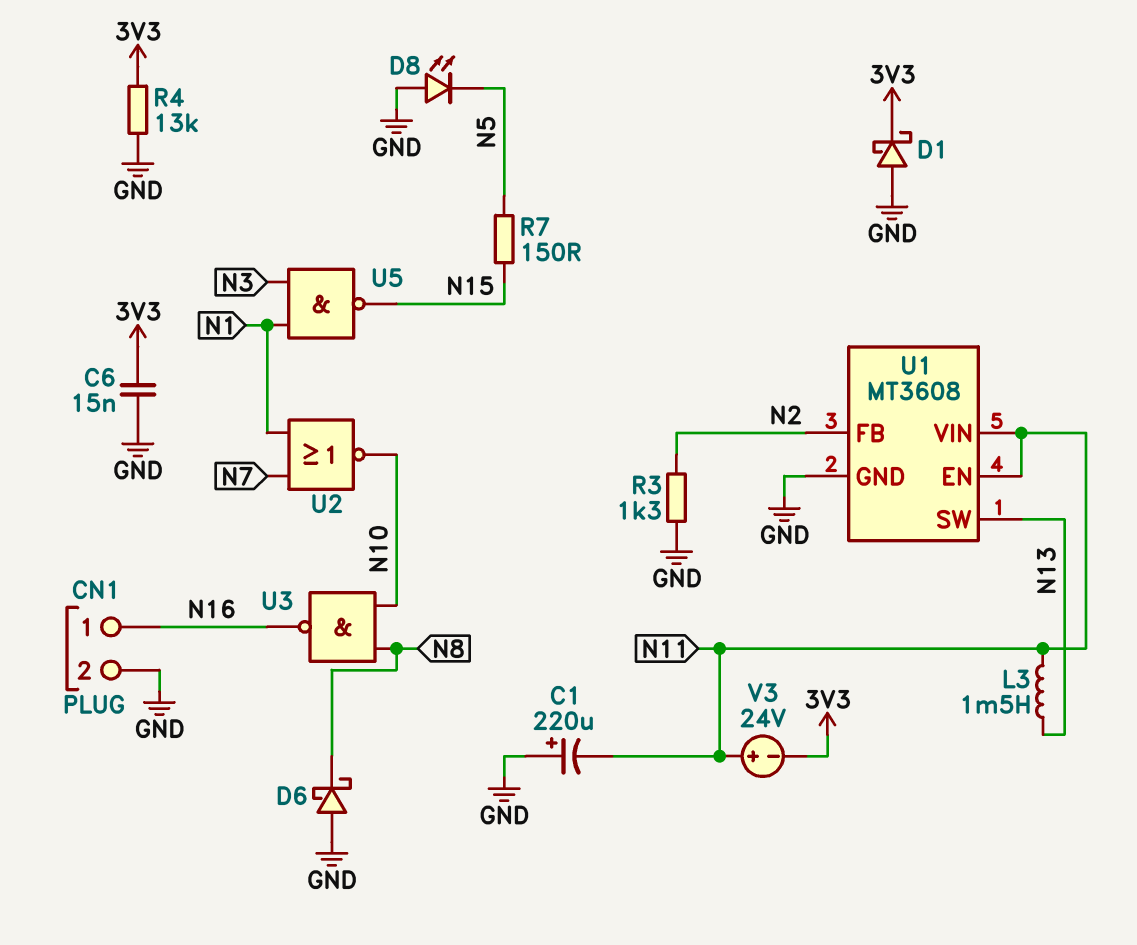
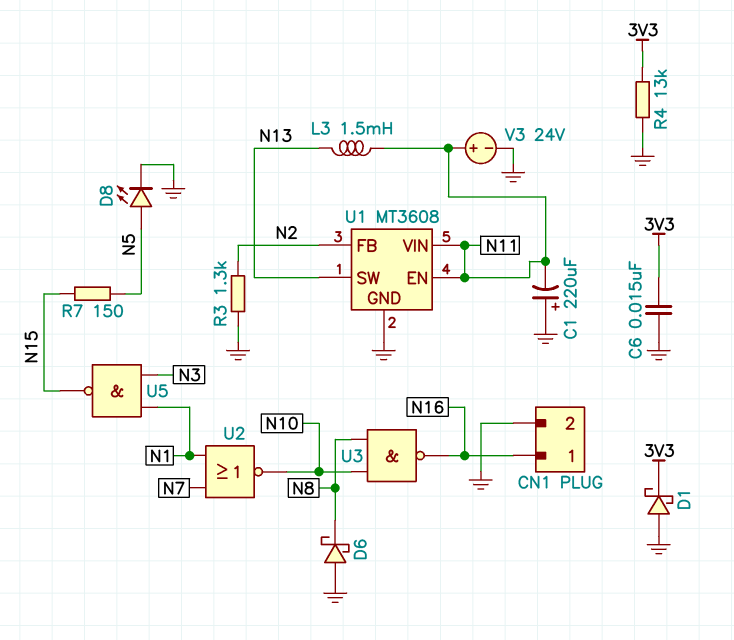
D8: LED (A GND, K N5) -> LED (A N5, K GND)
V3: 24V (plus N11, minus 3V3) -> 24V (plus N11, minus GND)

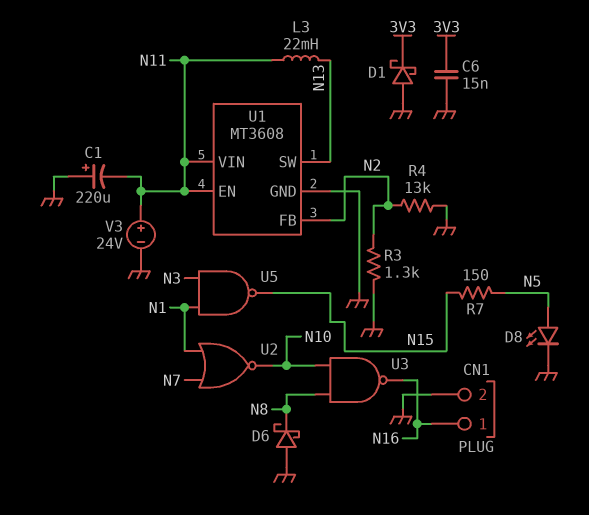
L3: 1.5mH (N11, N13) -> 22mH (N11, N13)
R4: 13k (3V3, GND) -> 13k (GND, N2)

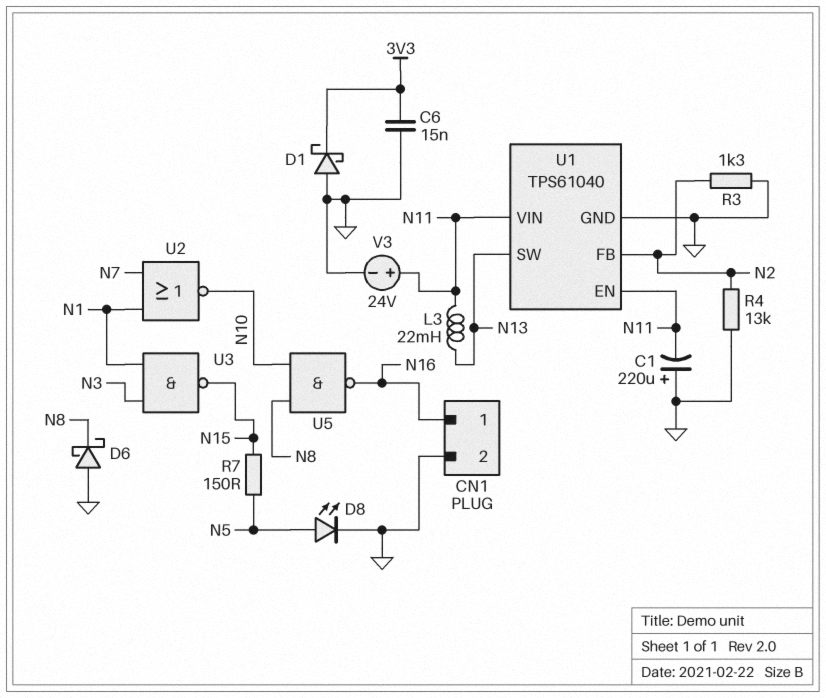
U1: MT3608 -> TPS61040
U3: NAND (in N8, in N10, out N16) -> NAND (in N1, in N3, out N15)
U5: NAND (in N1, in N3, out N15) -> NAND (in N8, in N10, out N16)

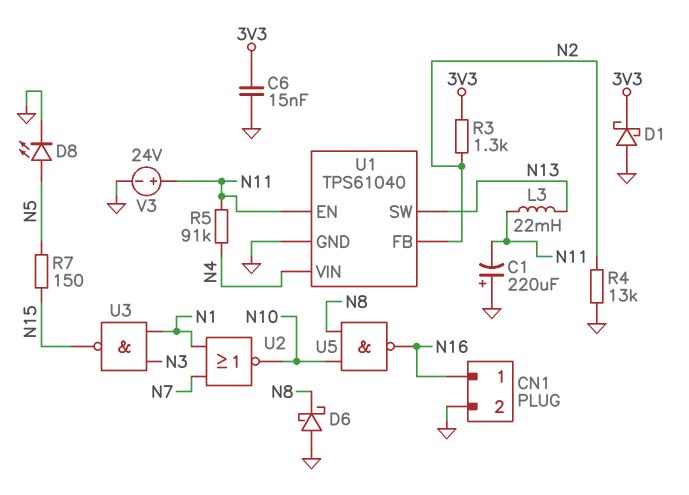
R3: 1.3k (GND, N2) -> 1.3k (3V3, N2)
R5: none -> 91k (N4, N11)
U1 pin VIN: N11 -> N4

